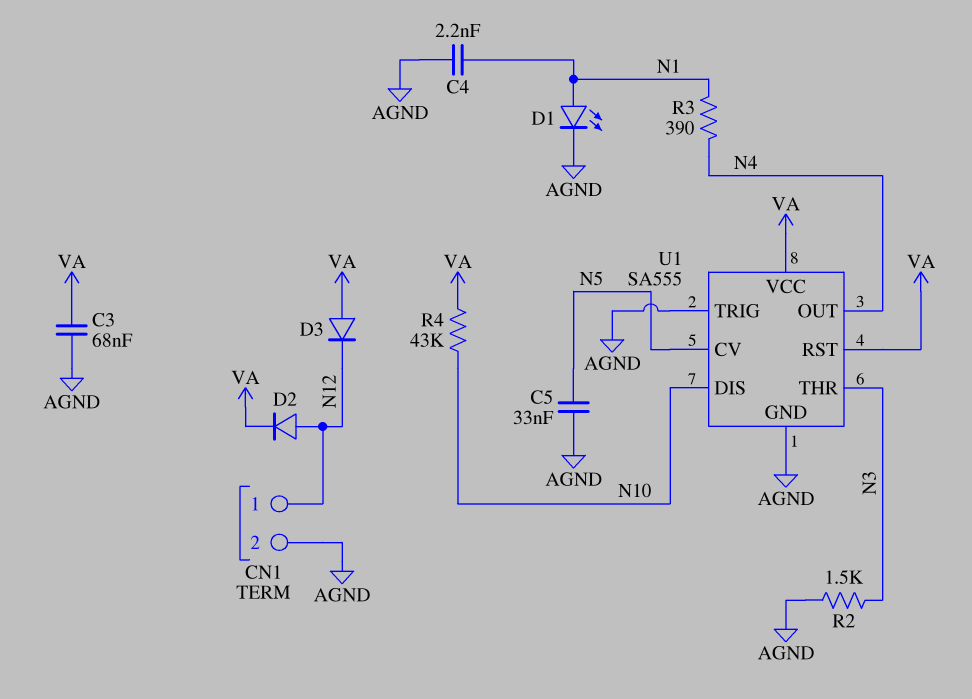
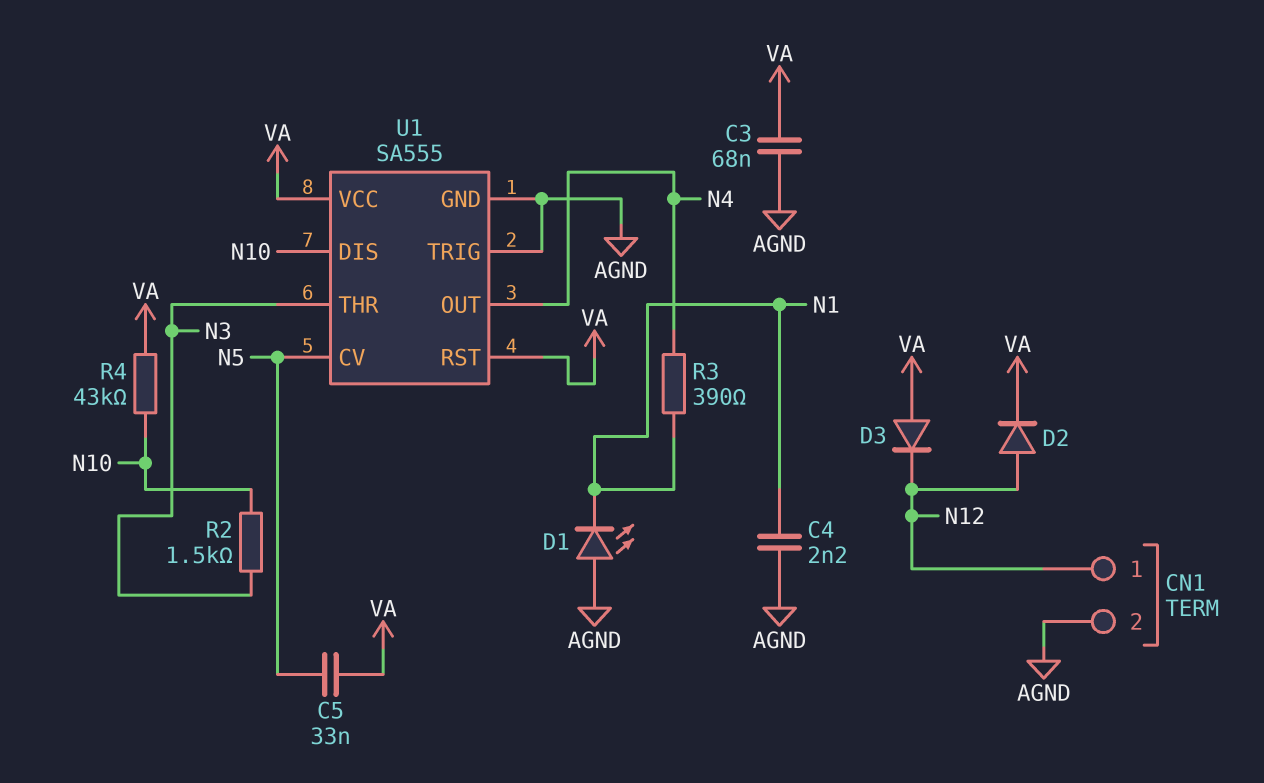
C5: 33nF (AGND, N5) -> 33nF (N5, VA)
D1: LED (A N1, K AGND) -> LED (A AGND, K N1)
R2: 1.5k (AGND, N3) -> 1.5k (N3, N10)

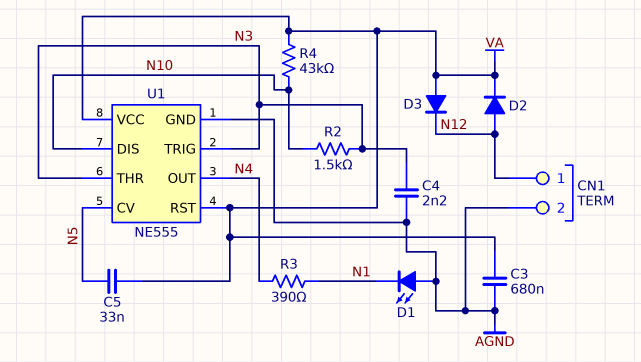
C3: 68nF (AGND, VA) -> 680nF (AGND, VA)
C4: 2.2nF (AGND, N1) -> 2.2nF (AGND, N3)
U1: SA555 -> NE555
U1 pin TRIG: AGND -> N3

